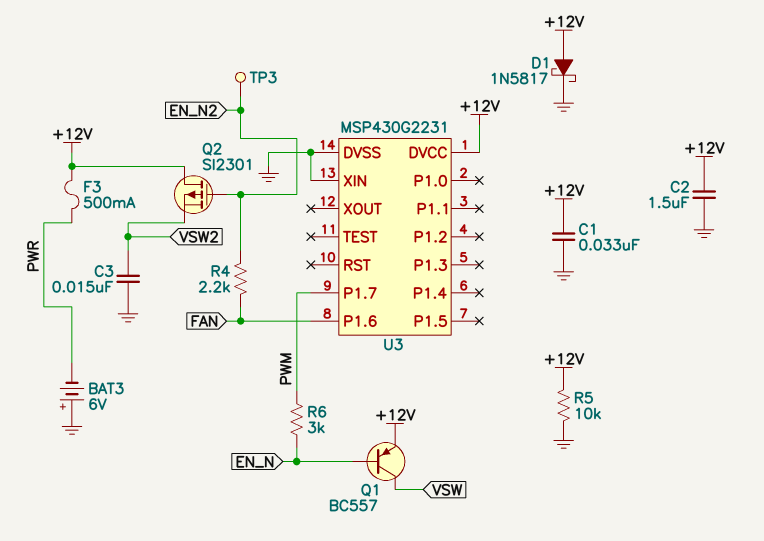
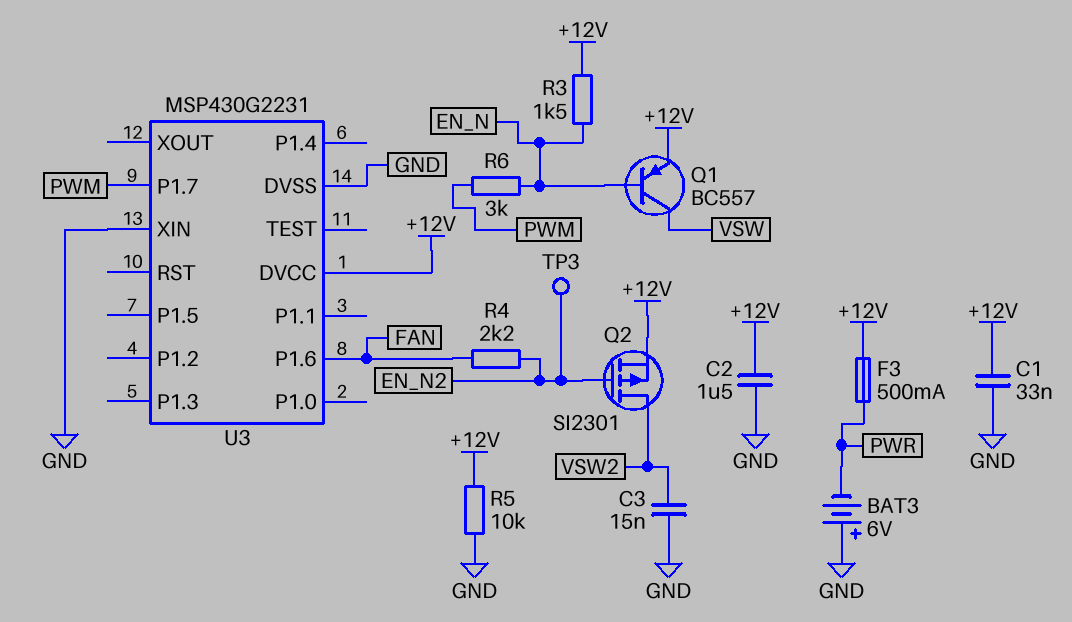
D1: schottky 1N5817 (A +12V, K GND) -> none
Q2: PMOS SI2301 (G EN_N2, D +12V, S VSW2) -> PMOS SI2301 (G EN_N2, D VSW2, S +12V)
R3: none -> 1.5k (+12V, EN_N)

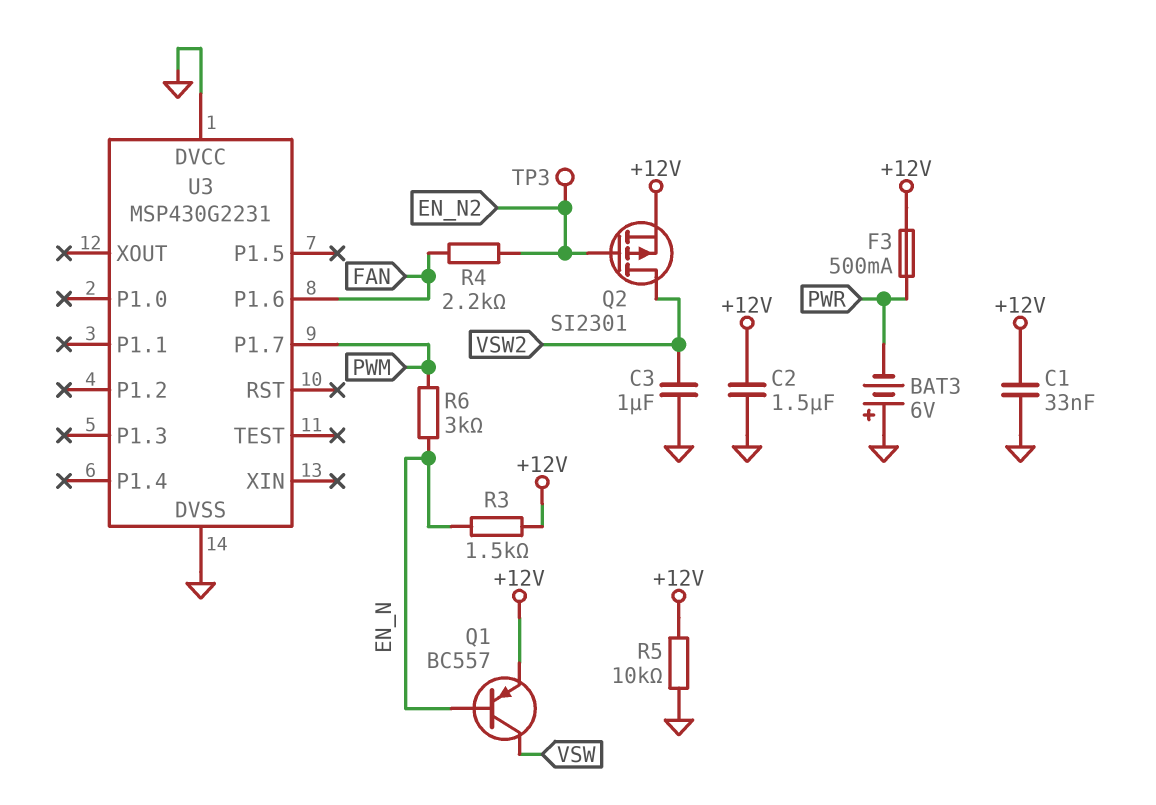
C3: 15nF (GND, VSW2) -> 1uF (GND, VSW2)
U3 pin DVCC: +12V -> GND
U3 pin XIN: GND -> none

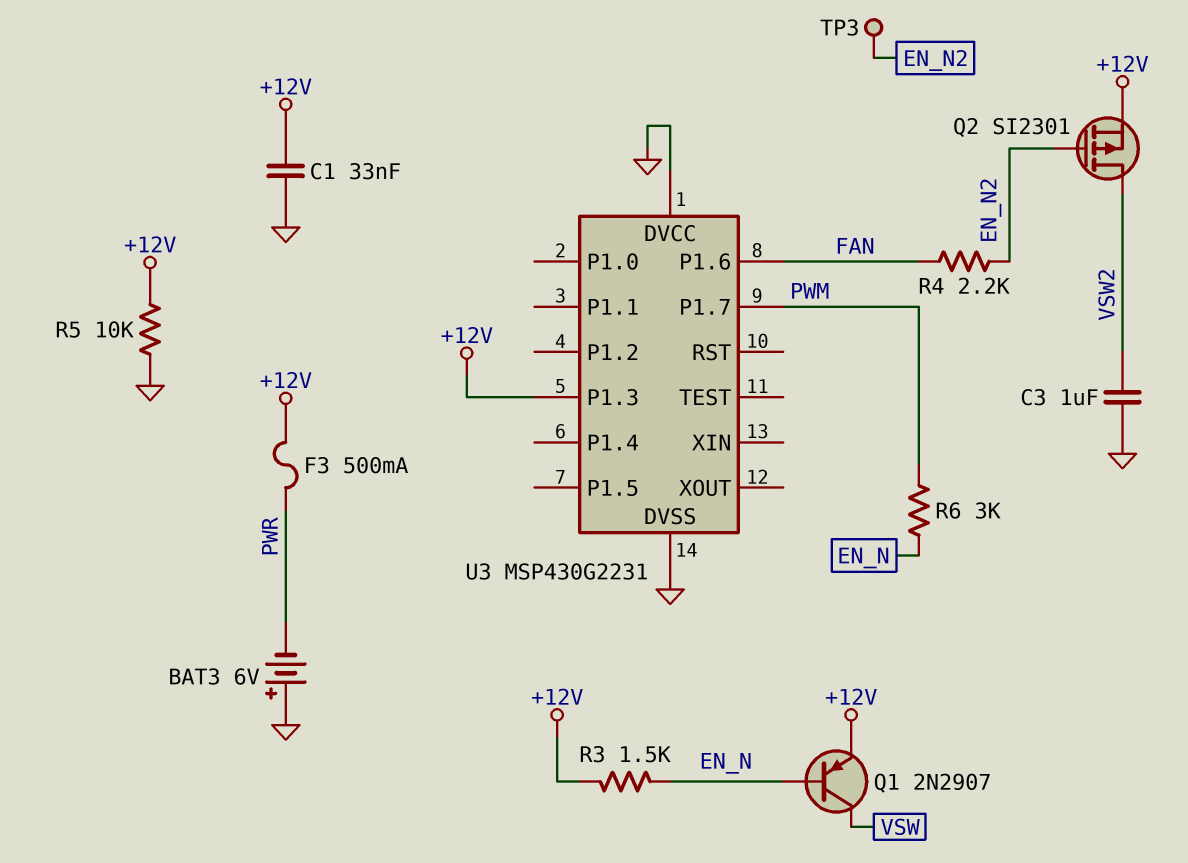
C2: 1.5uF (+12V, GND) -> none
Q1: PNP BC557 (B EN_N, C VSW, E +12V) -> PNP 2N2907 (B EN_N, C VSW, E +12V)
U3 pin P1.3: none -> +12V

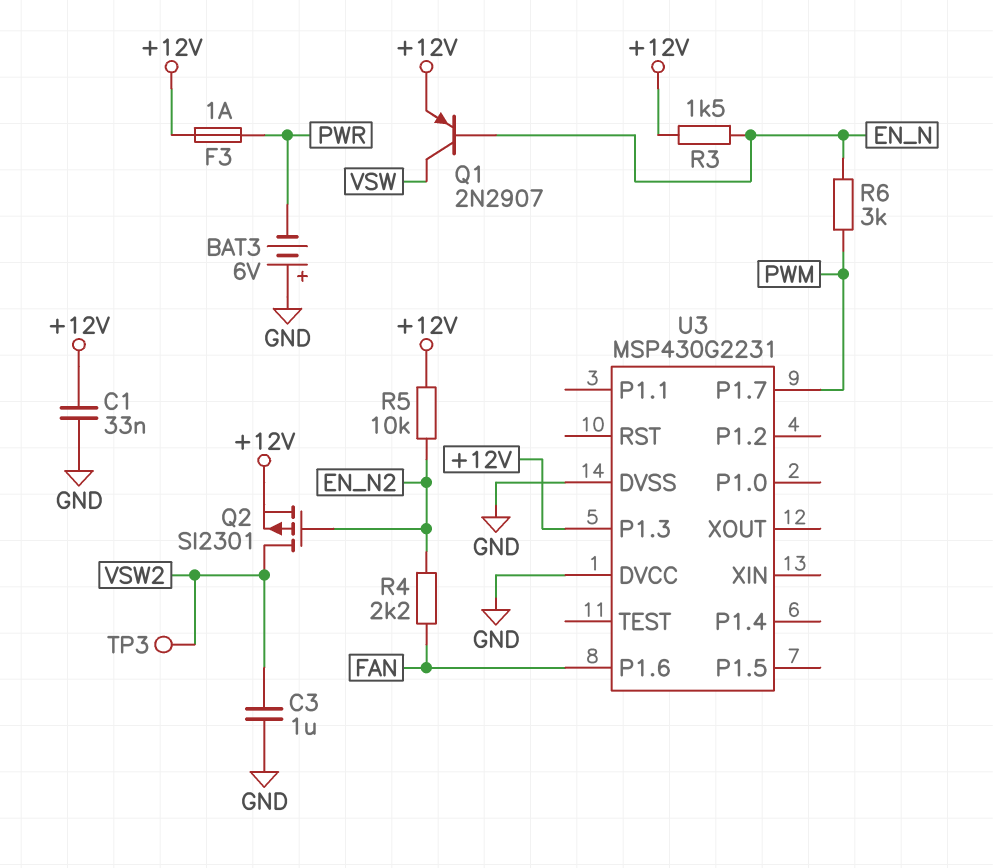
F3: 500mA (+12V, PWR) -> 1A (+12V, PWR)
R5: 10k (+12V, GND) -> 10k (+12V, EN_N2)
TP3: test point (EN_N2) -> test point (VSW2)

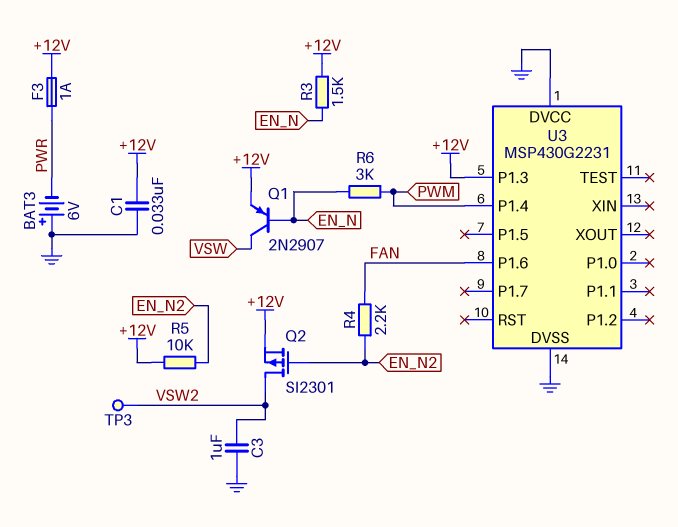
U3 pin P1.4: none -> PWM
U3 pin P1.7: PWM -> none

